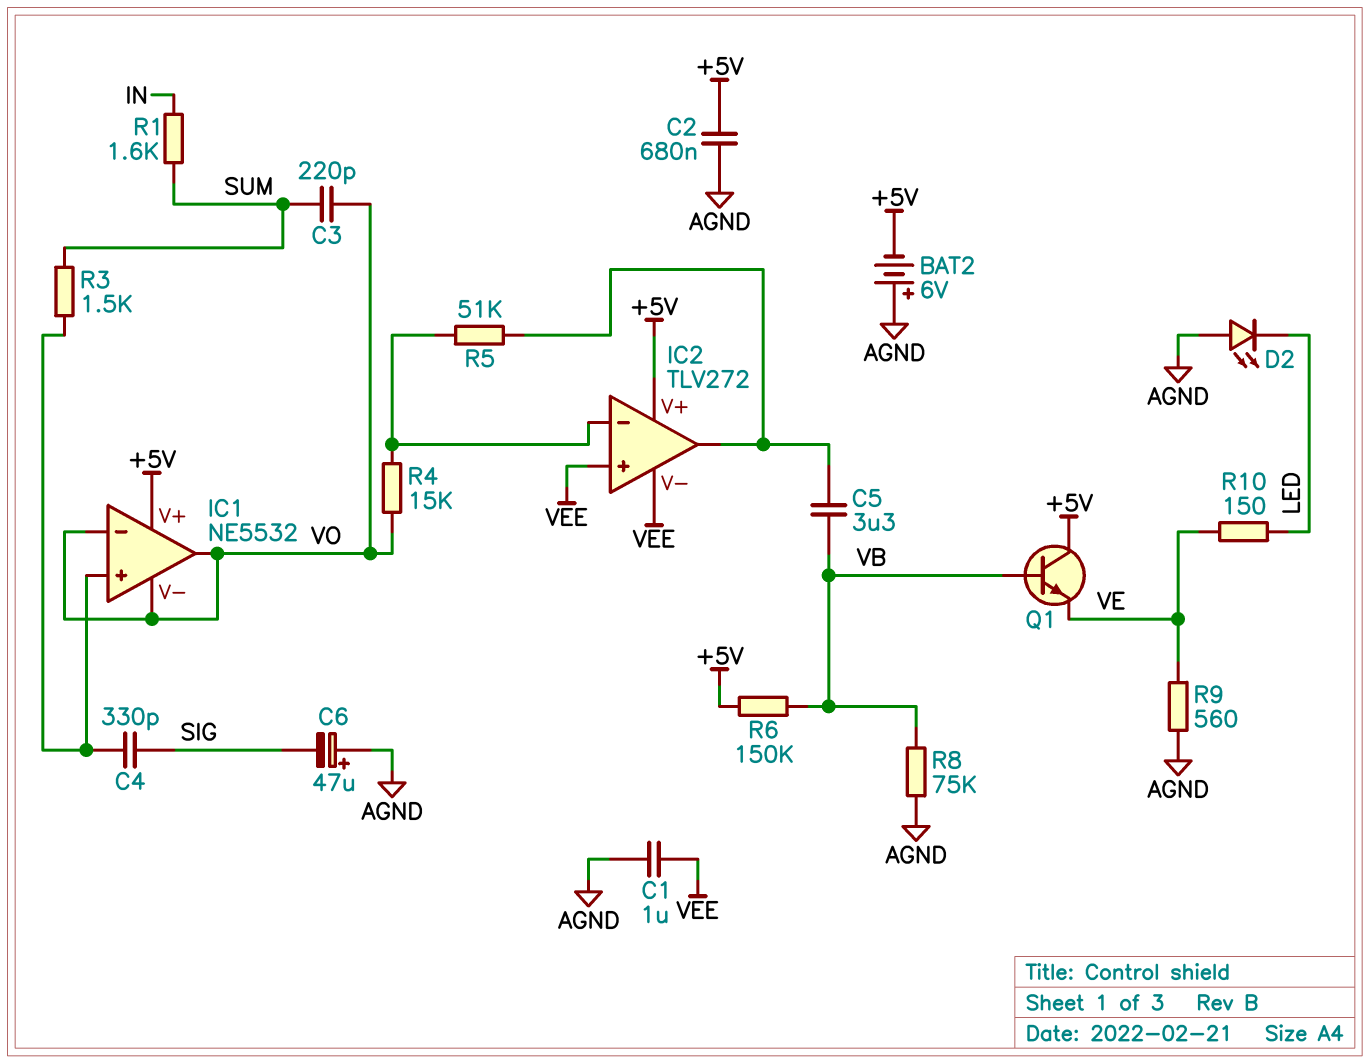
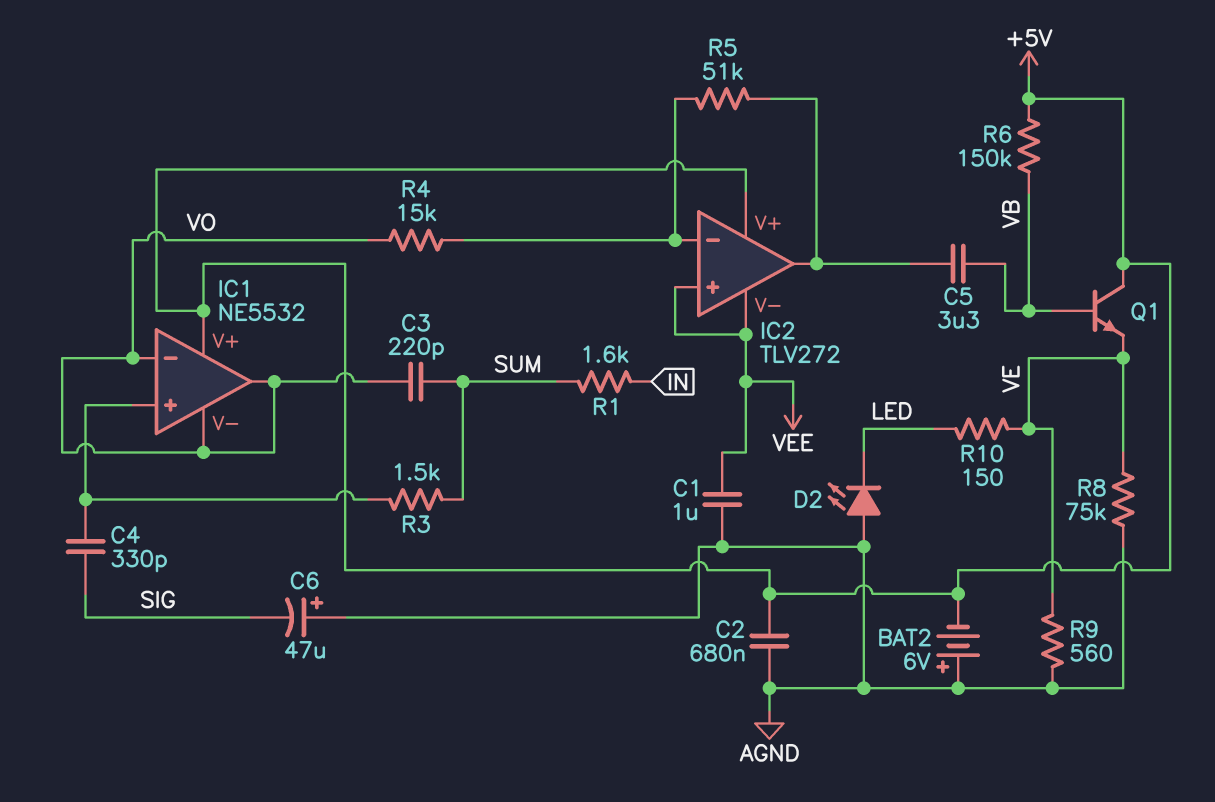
R8: 75k (AGND, VB) -> 75k (AGND, VE)

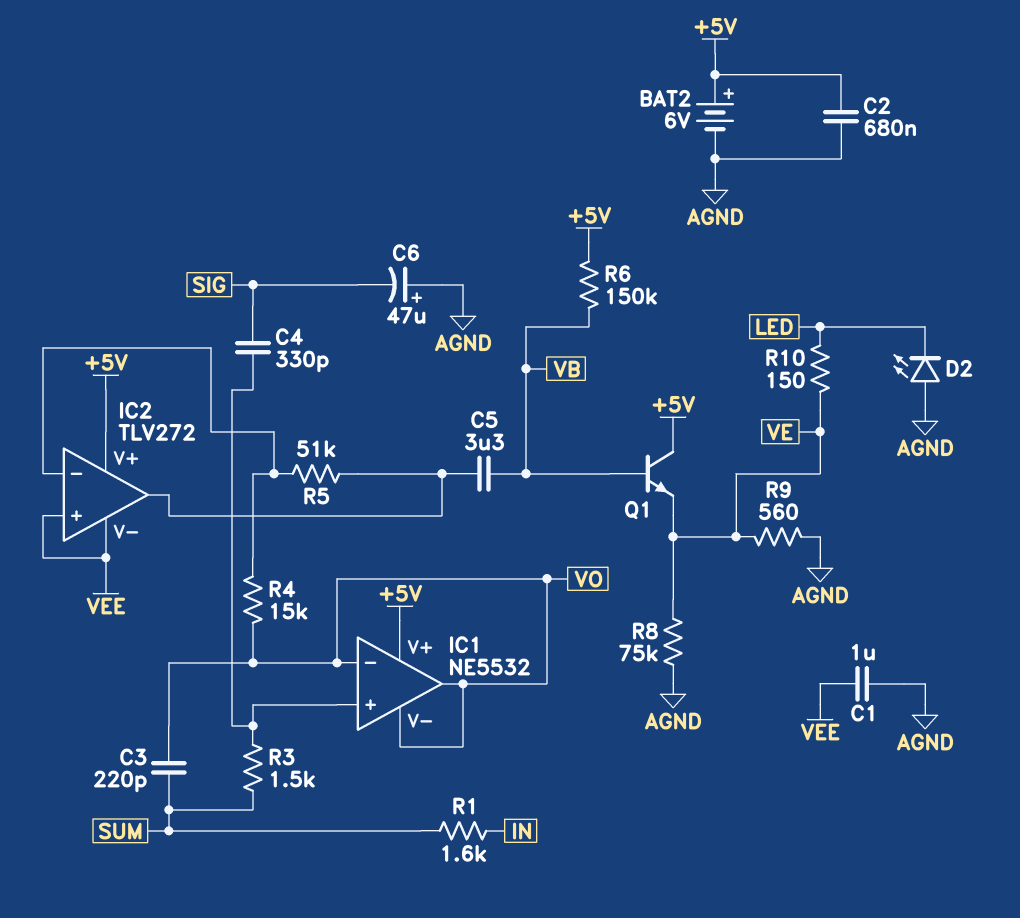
BAT2: 6V (plus AGND, minus +5V) -> 6V (plus +5V, minus AGND)

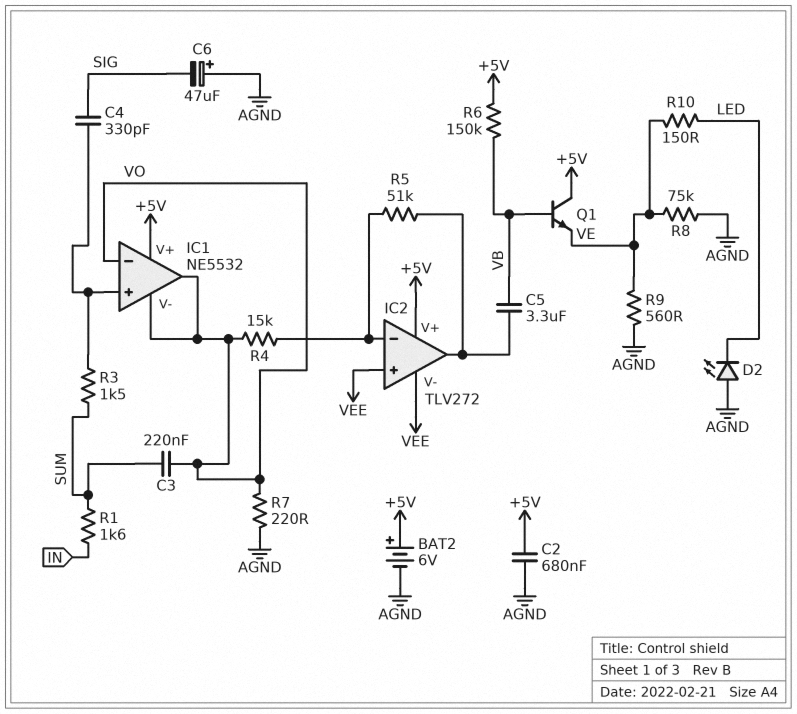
C1: 1uF (AGND, VEE) -> none
C3: 220pF (SUM, VO) -> 220nF (SUM, VO)
R7: none -> 220 (AGND, VO)

